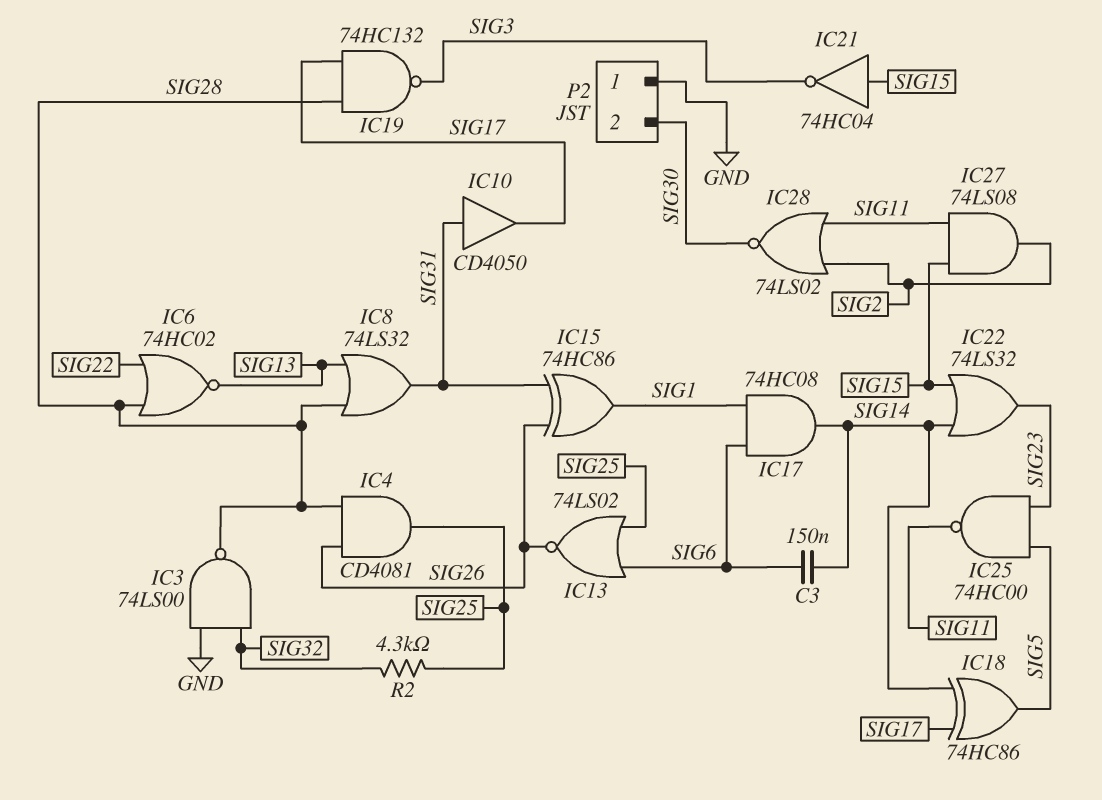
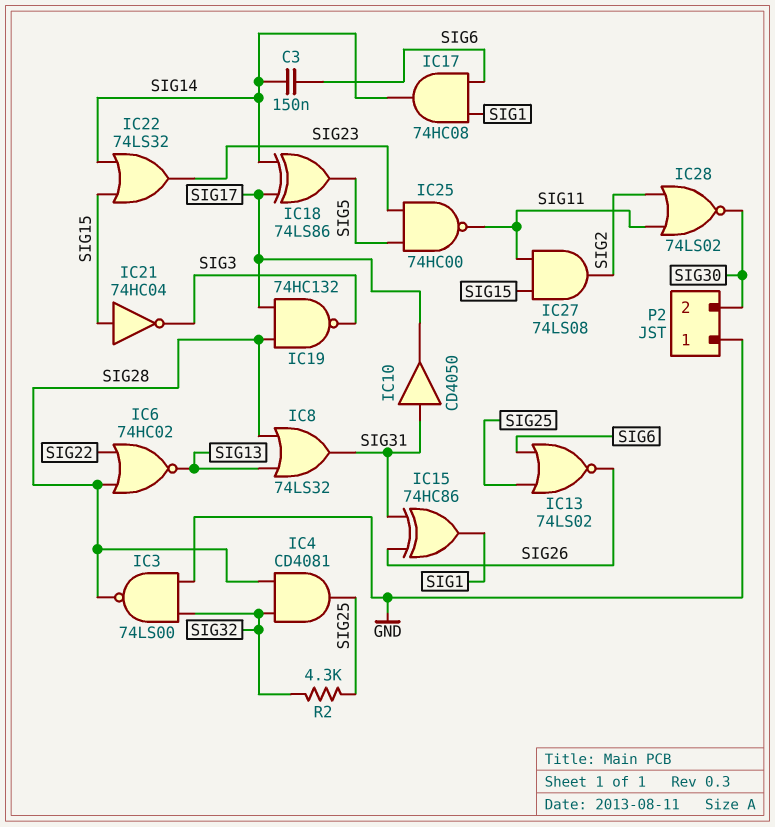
IC4: AND CD4081 (in SIG26, in SIG28, out SIG25) -> AND CD4081 (in SIG28, in SIG32, out SIG25)
IC18: XOR 74HC86 (in SIG14, in SIG17, out SIG5) -> XOR 74LS86 (in SIG14, in SIG17, out SIG5)

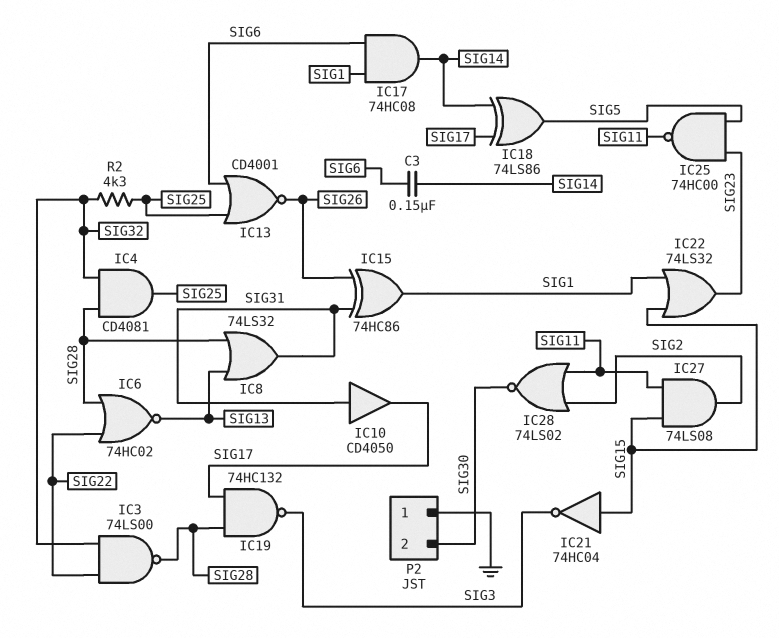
IC3: NAND 74LS00 (in GND, in SIG32, out SIG28) -> NAND 74LS00 (in SIG22, in SIG32, out SIG28)
IC13: NOR 74LS02 (in SIG6, in SIG25, out SIG26) -> NOR CD4001 (in SIG6, in SIG25, out SIG26)
IC22: OR 74LS32 (in SIG14, in SIG15, out SIG23) -> OR 74LS32 (in SIG1, in SIG15, out SIG23)

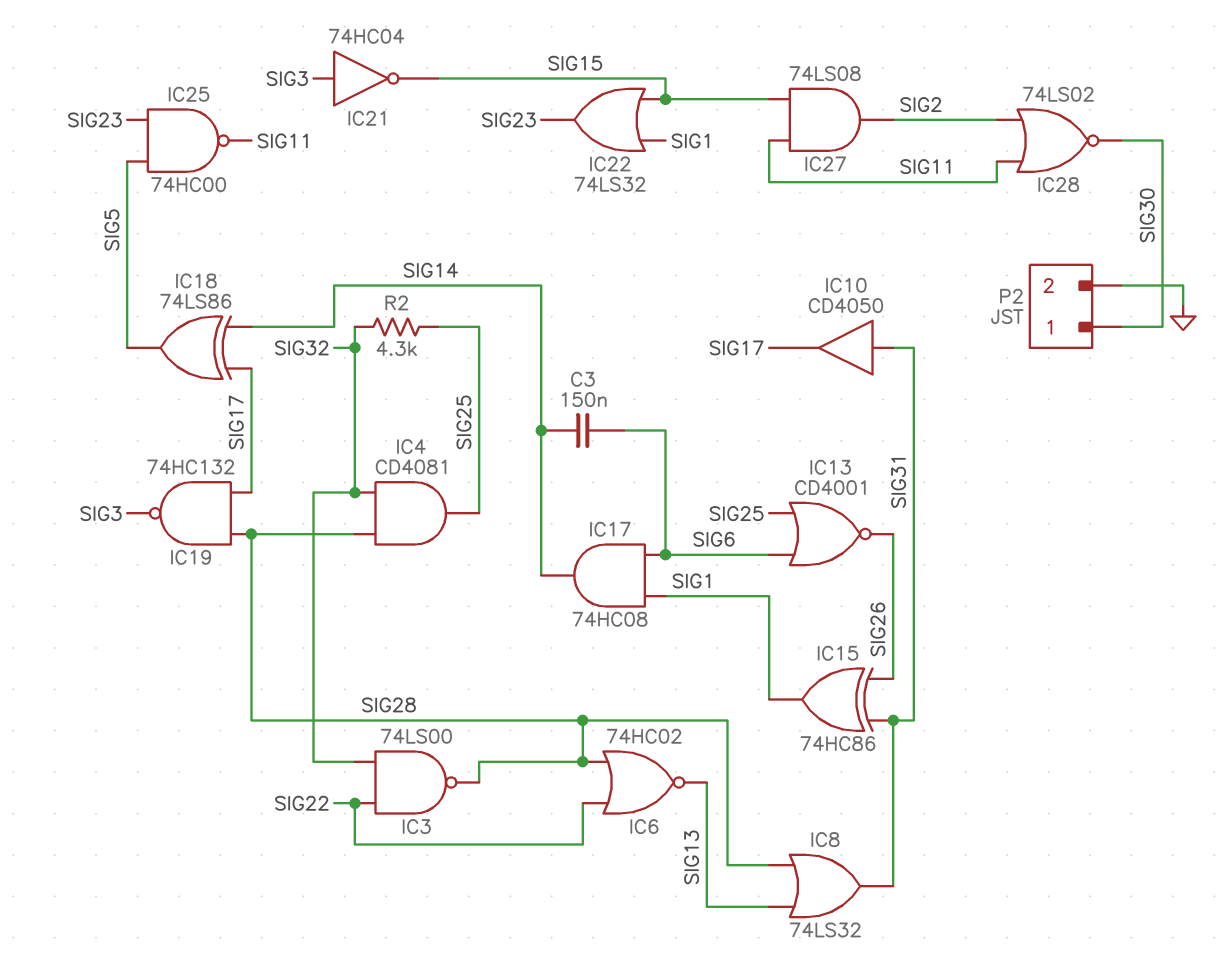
IC21: NOT 74HC04 (in SIG15, out SIG3) -> NOT 74HC04 (in SIG3, out SIG15)
P2 pin 1: GND -> SIG30
P2 pin 2: SIG30 -> GND

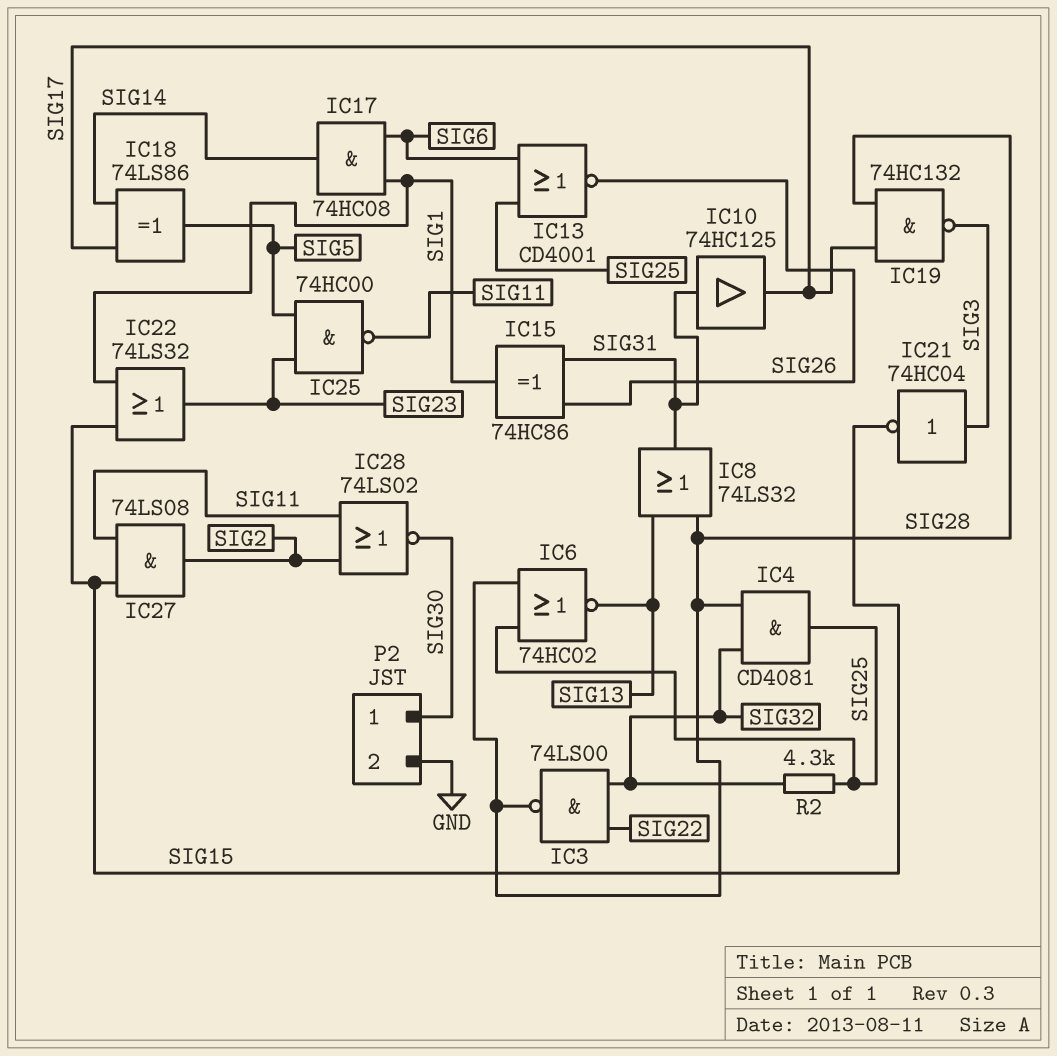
C3: 150nF (SIG6, SIG14) -> none
IC6: NOR 74HC02 (in SIG22, in SIG28, out SIG13) -> NOR 74HC02 (in SIG25, in SIG28, out SIG13)
IC10: buffer CD4050 (in SIG31, out SIG17) -> buffer 74HC125 (in SIG31, out SIG17)

